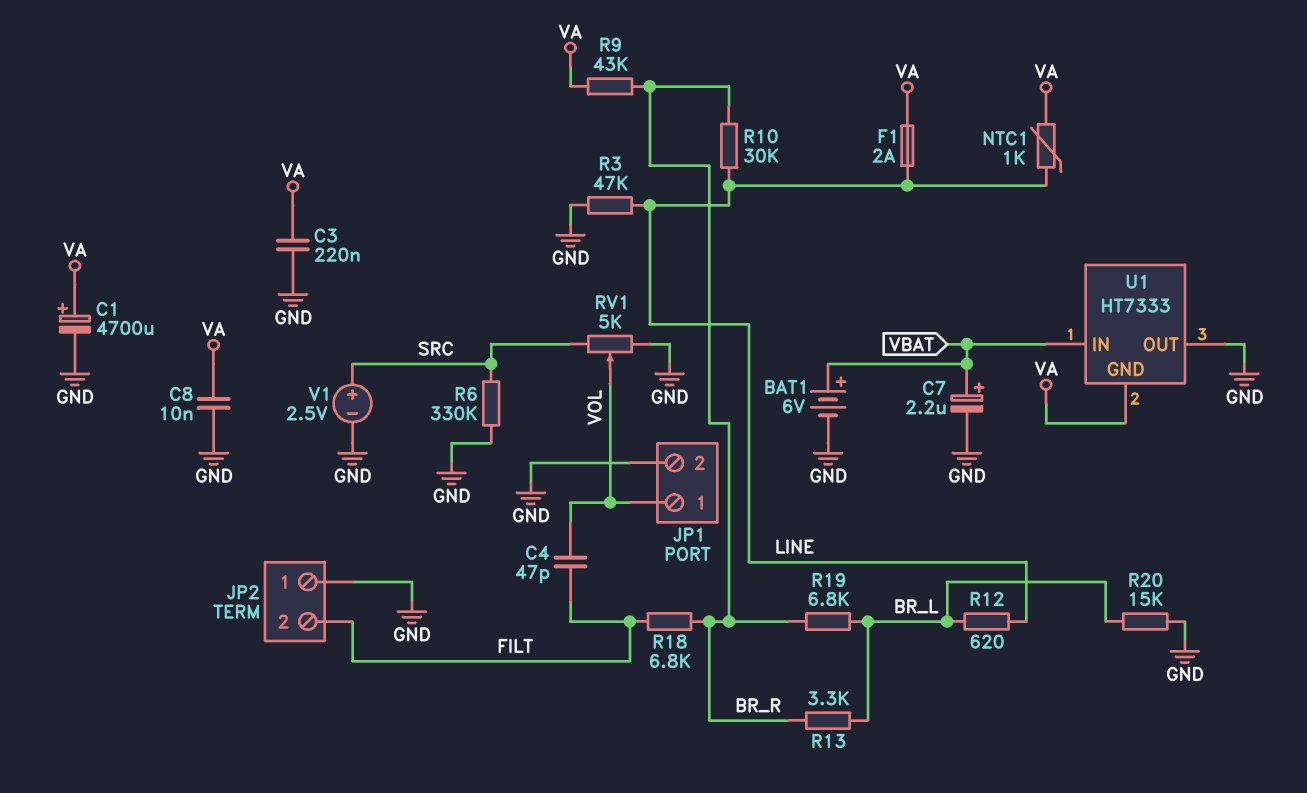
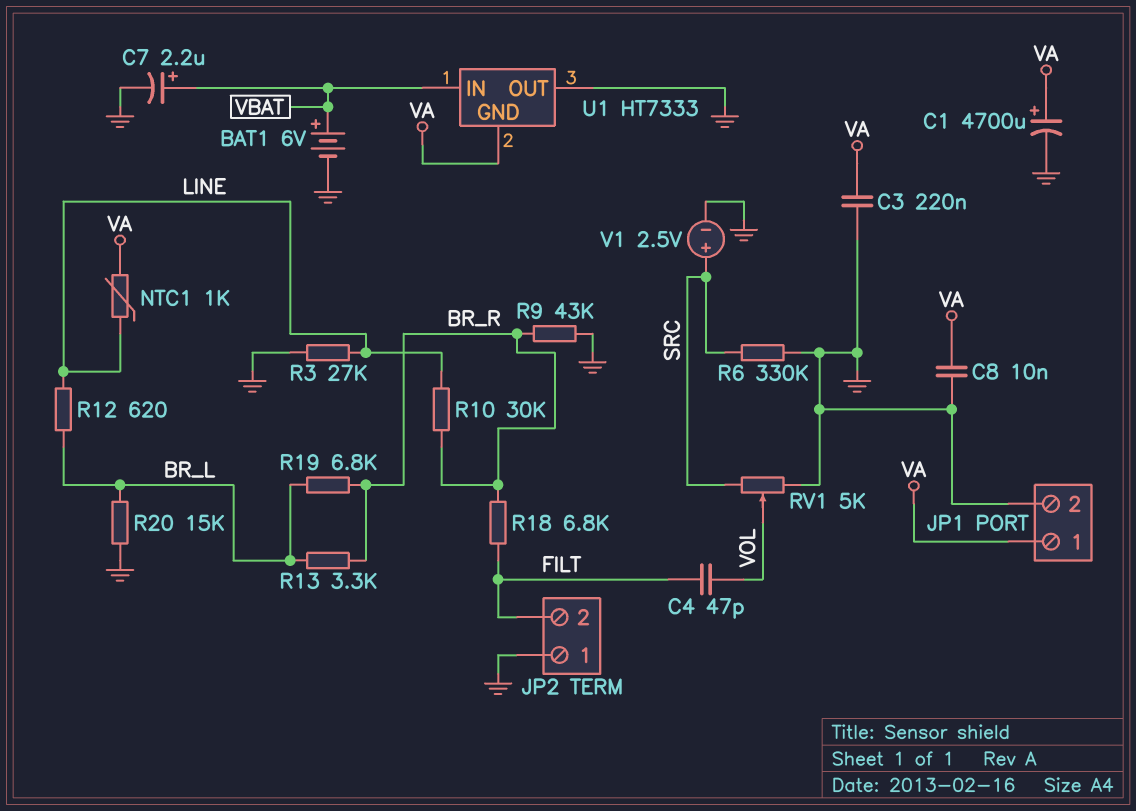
F1: 2A (LINE, VA) -> none
JP1 pin 1: VOL -> VA
R3: 47k (GND, LINE) -> 27k (GND, LINE)
R9: 43k (BR_R, VA) -> 43k (BR_R, GND)

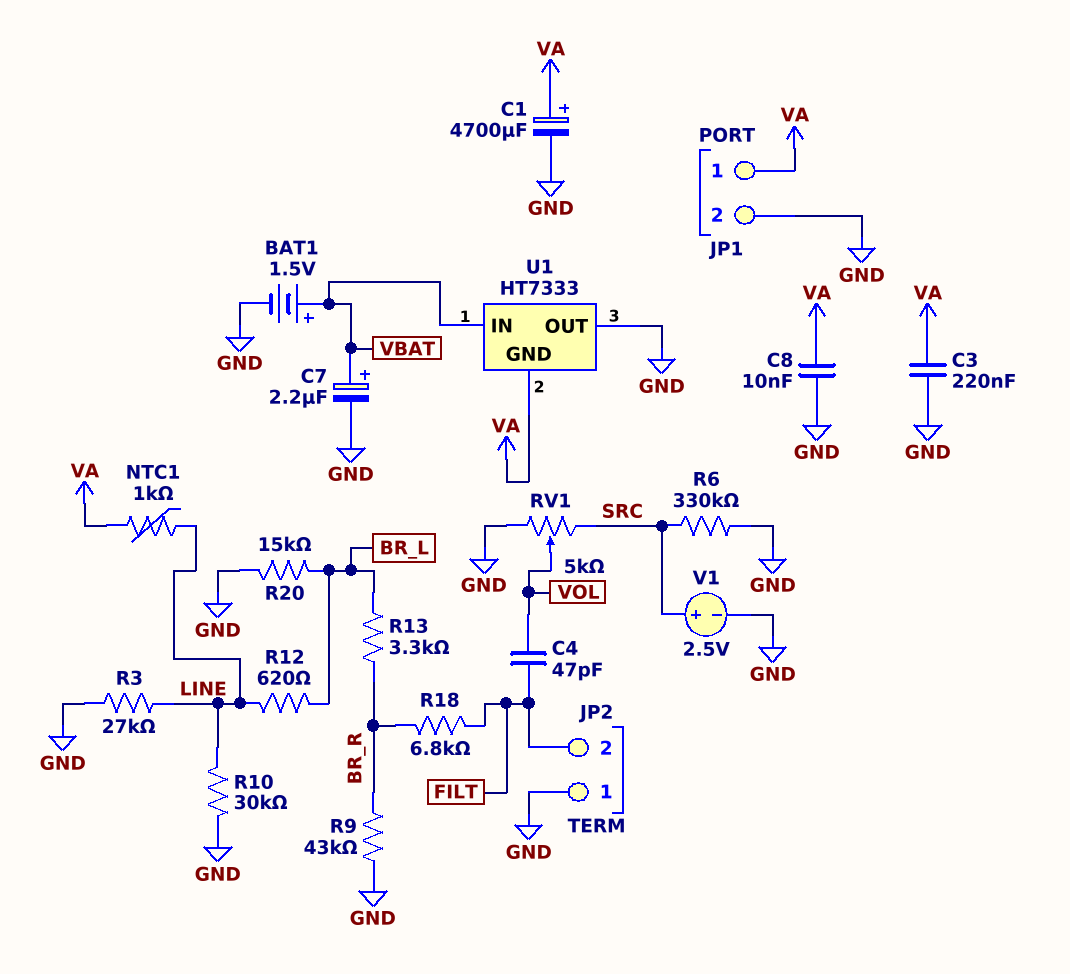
BAT1: 6V (plus VBAT, minus GND) -> 1.5V (plus VBAT, minus GND)
R10: 30k (BR_R, LINE) -> 30k (GND, LINE)
R19: 6.8k (BR_L, BR_R) -> none

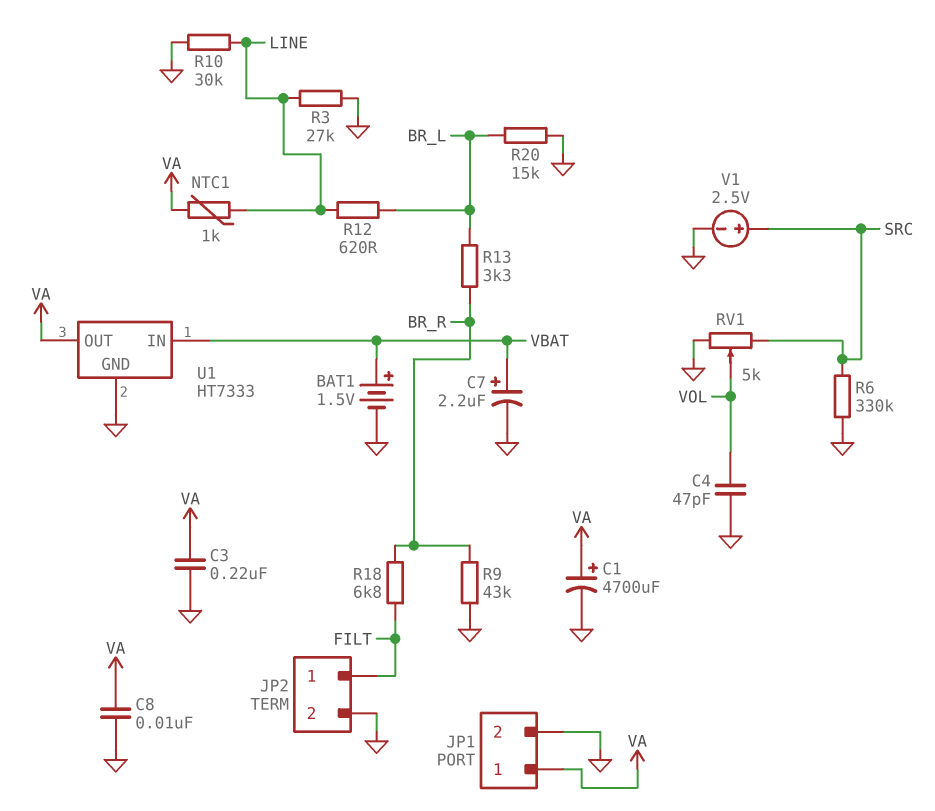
C4: 47pF (FILT, VOL) -> 47pF (GND, VOL)
JP2 pin 1: GND -> FILT
JP2 pin 2: FILT -> GND
U1 pin GND: VA -> GND
U1 pin OUT: GND -> VA

